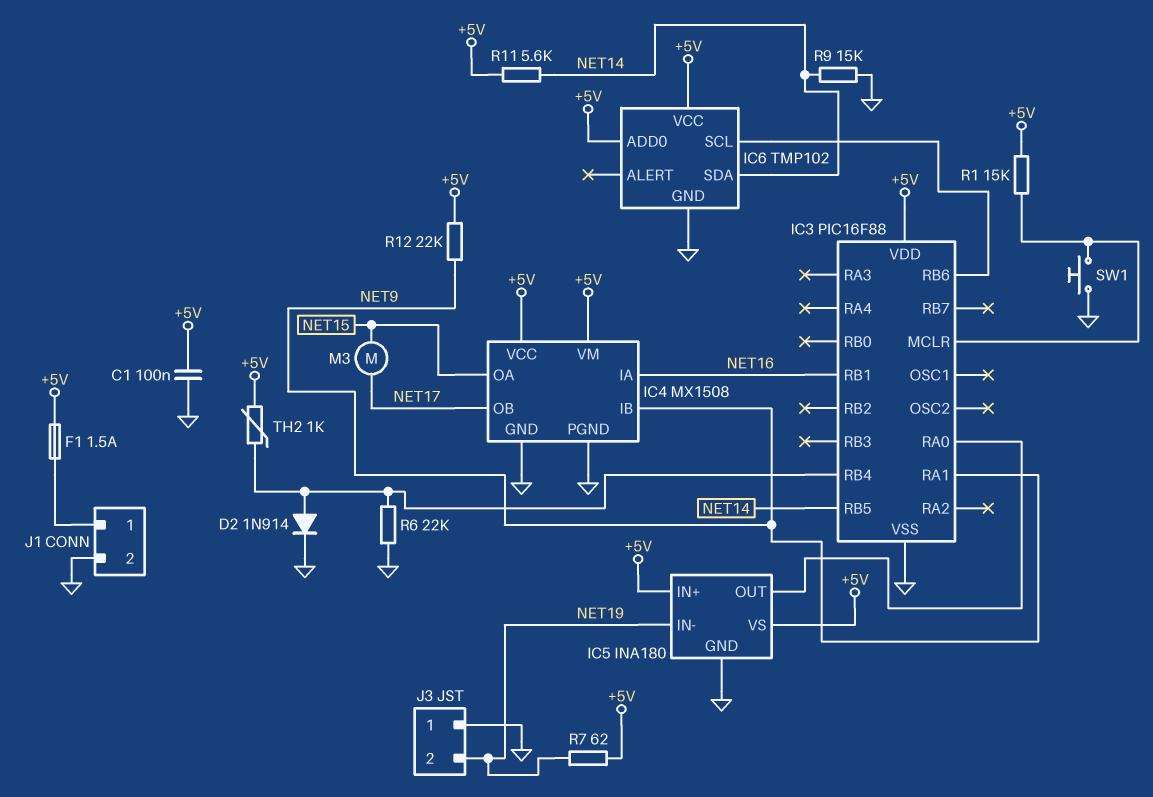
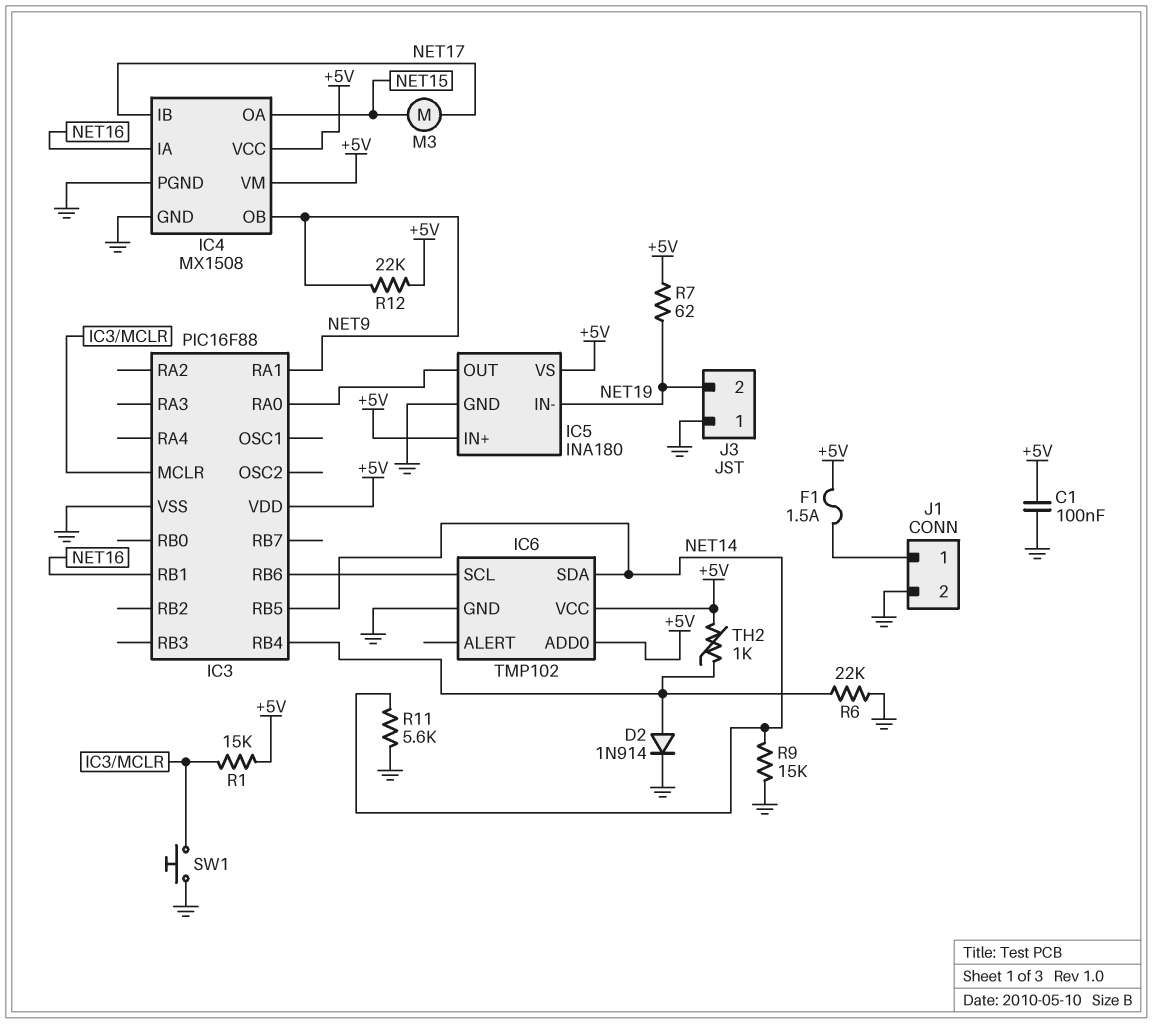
IC4 pin IB: NET9 -> NET17
IC4 pin OB: NET17 -> NET9
R11: 5.6k (+5V, NET14) -> 5.6k (GND, NET14)

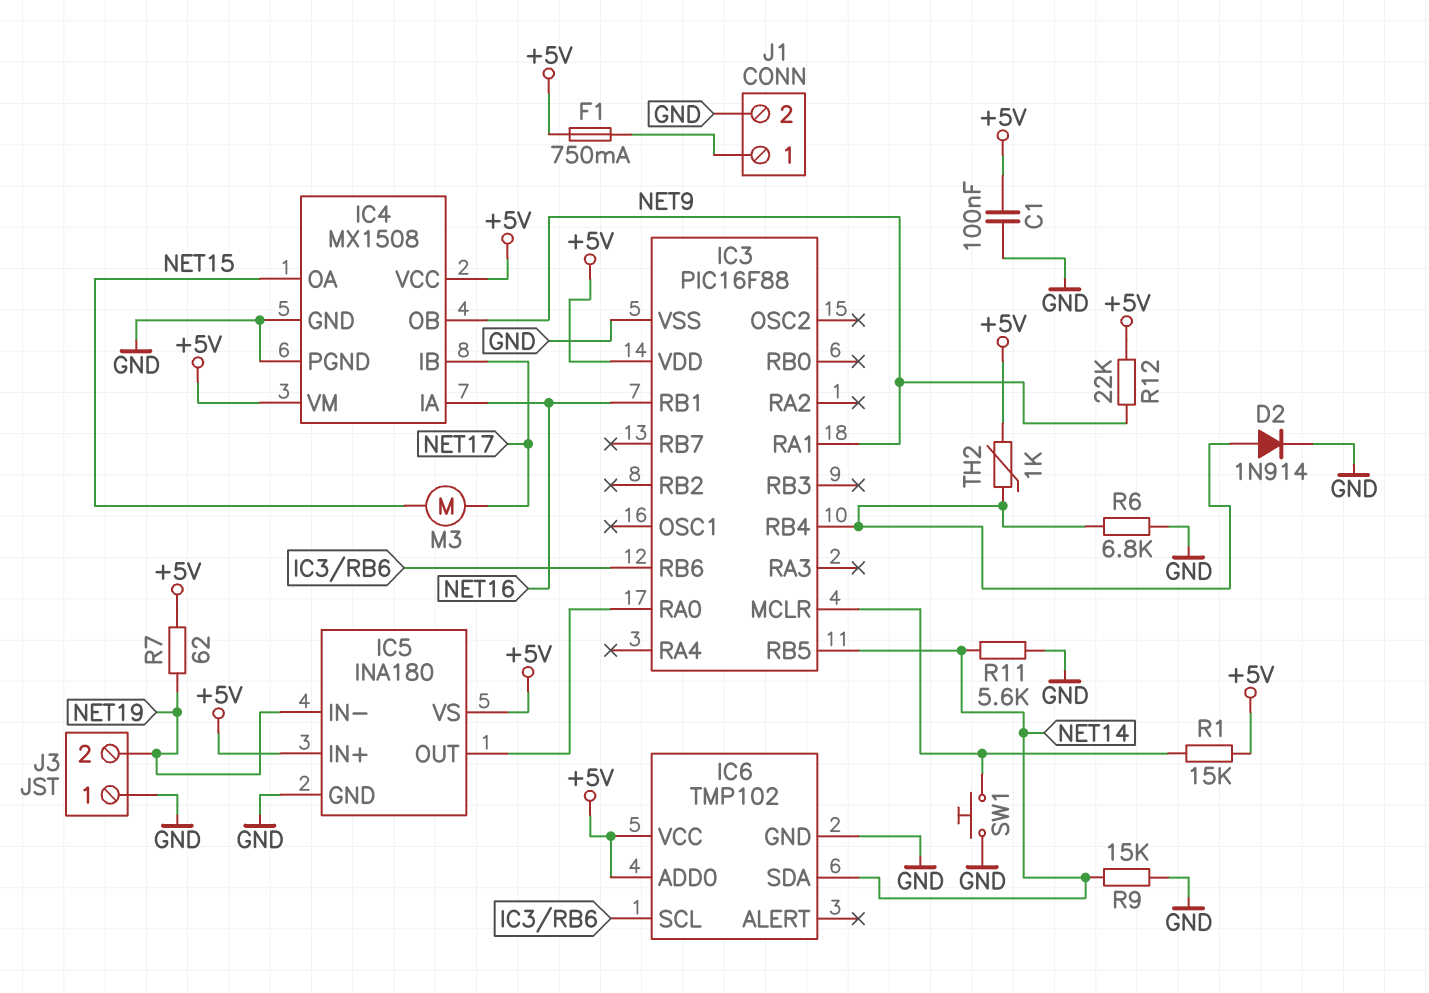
F1: 1.5A (+5V, J1/1) -> 750mA (+5V, J1/1)
R6: 22k (GND, IC3/RB4) -> 6.8k (GND, IC3/RB4)

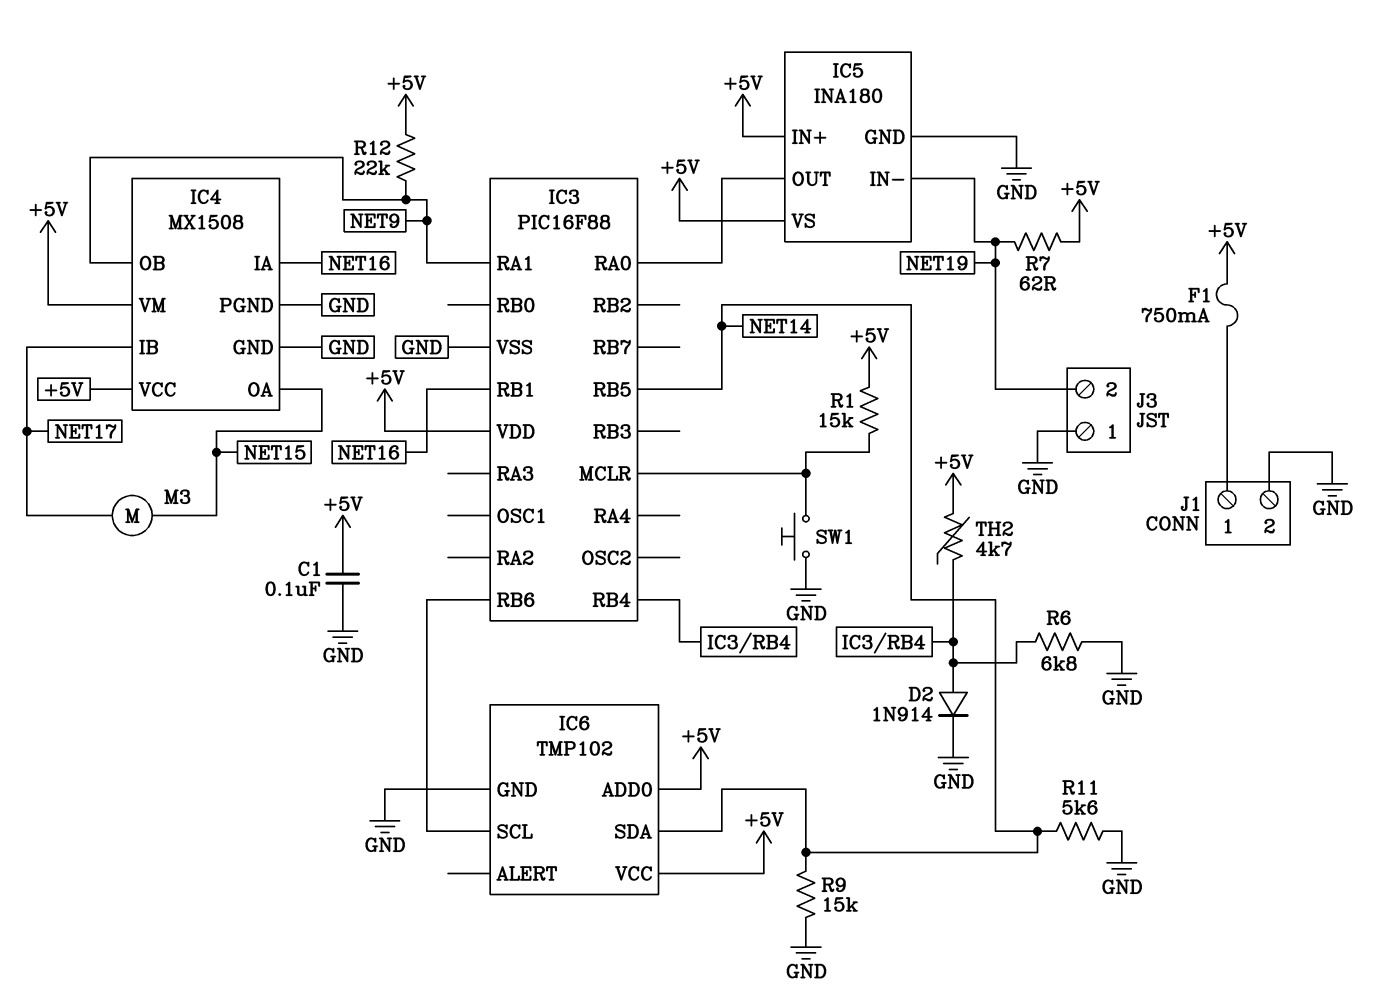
TH2: 1k (+5V, IC3/RB4) -> 4.7k (+5V, IC3/RB4)

